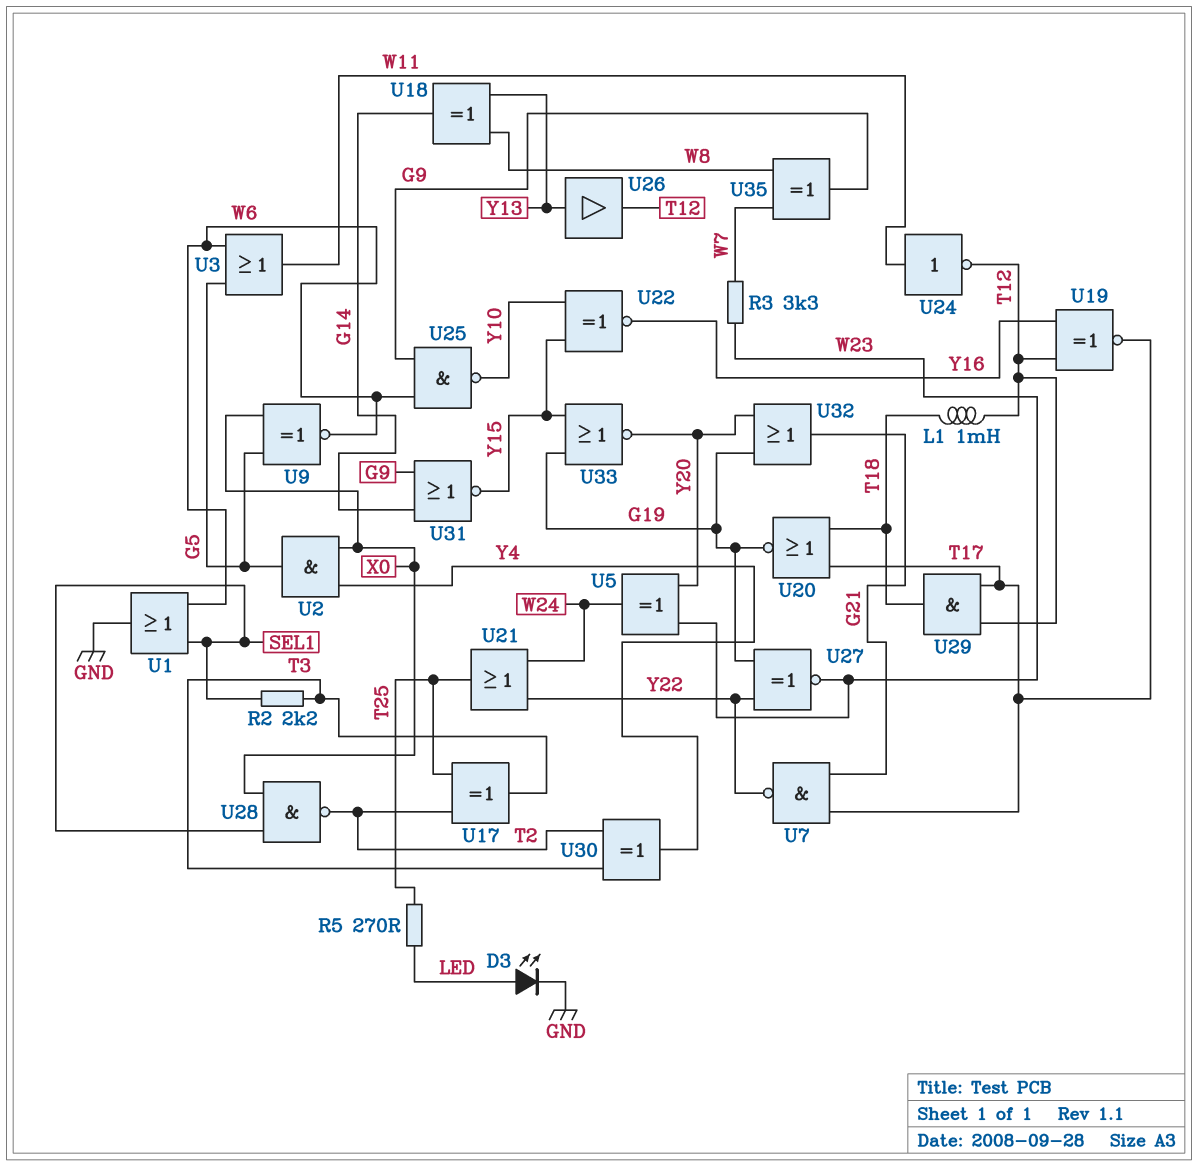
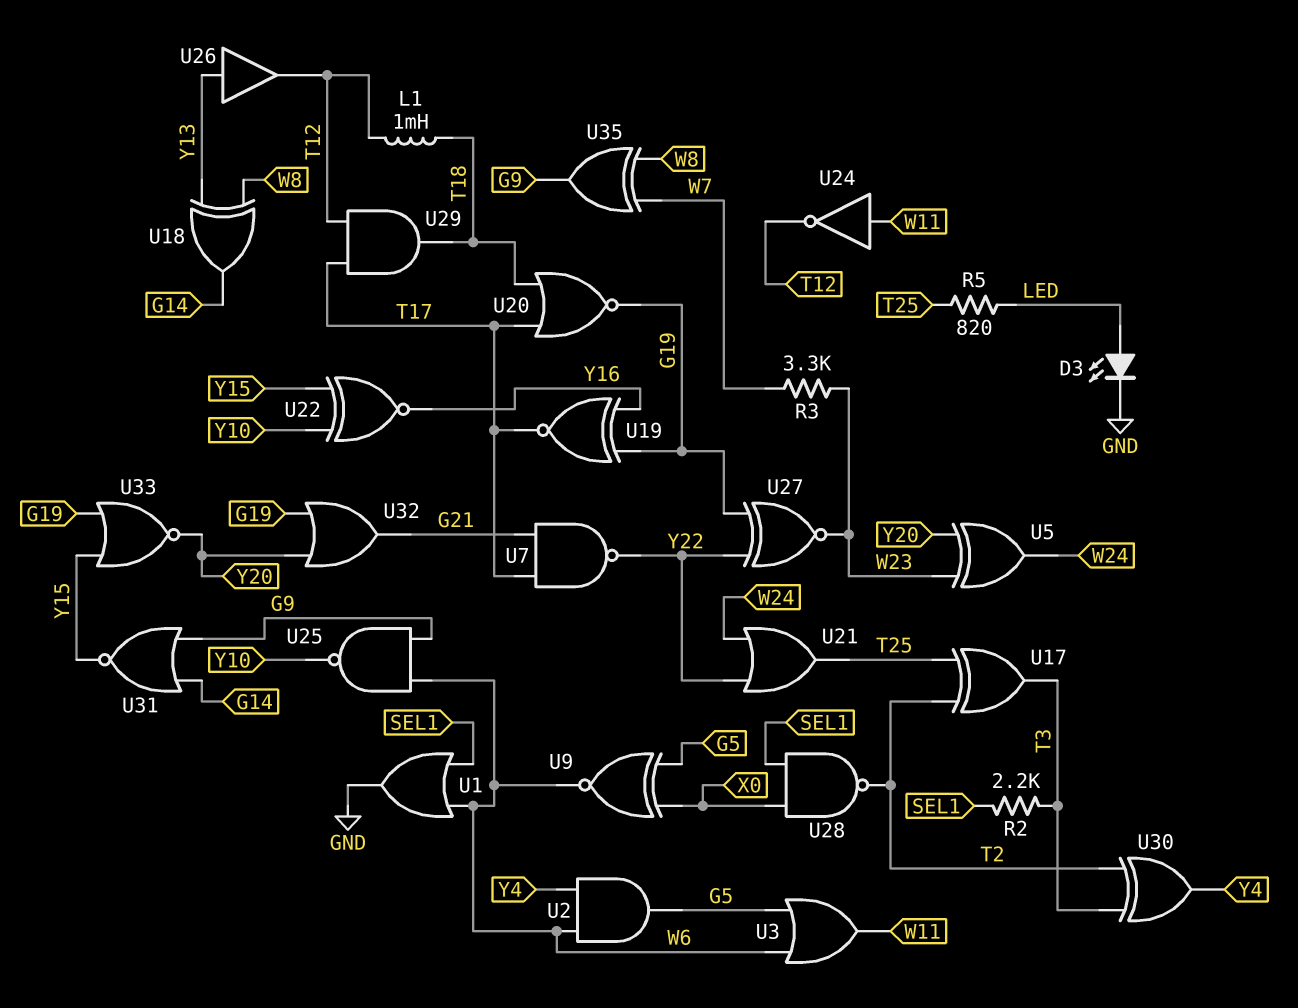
R5: 270 (LED, T25) -> 820 (LED, T25)
U2: AND (in X0, in Y4, out G5) -> AND (in W6, in Y4, out G5)
U19: XNOR (in T12, in Y16, out T17) -> XNOR (in G19, in Y16, out T17)

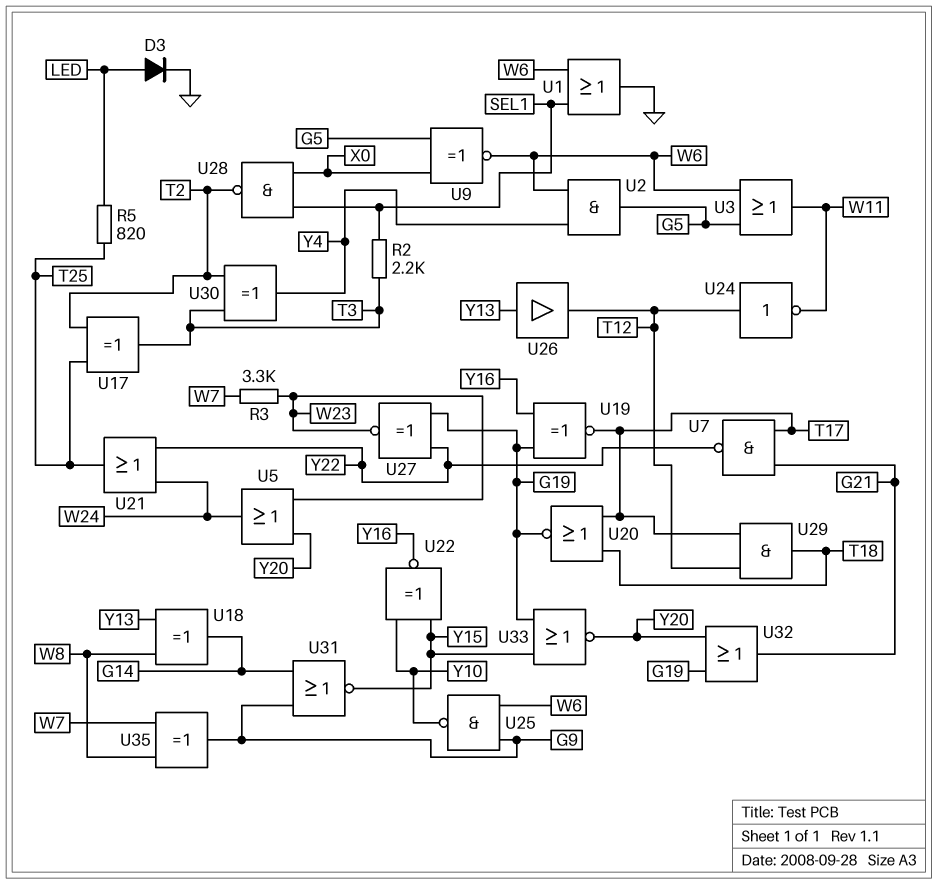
D3: LED (A LED, K GND) -> diode (A LED, K GND)
L1: 1mH (T12, T18) -> none
U5: XOR (in W23, in Y20, out W24) -> OR (in W23, in Y20, out W24)
U24: NOT (in W11, out T12) -> NOT (in T12, out W11)

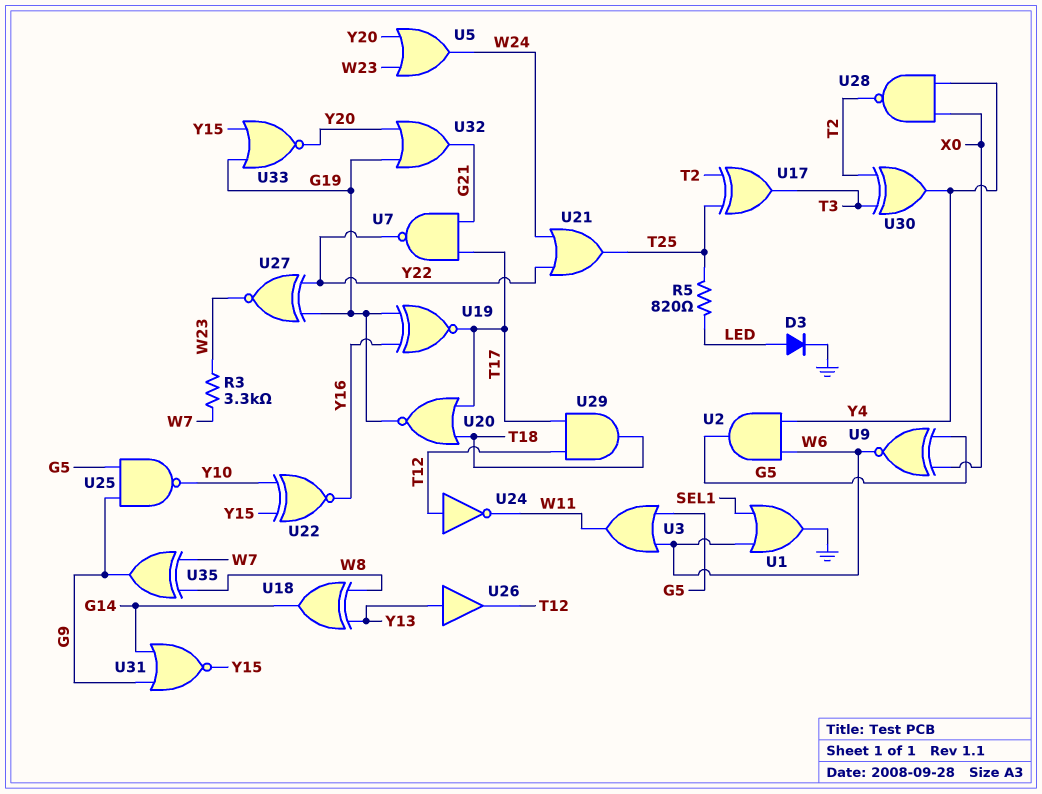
R2: 2.2k (SEL1, T3) -> none
U25: NAND (in G9, in W6, out Y10) -> NAND (in G5, in G9, out Y10)
U28: NAND (in SEL1, in X0, out T2) -> NAND (in X0, in Y4, out T2)

